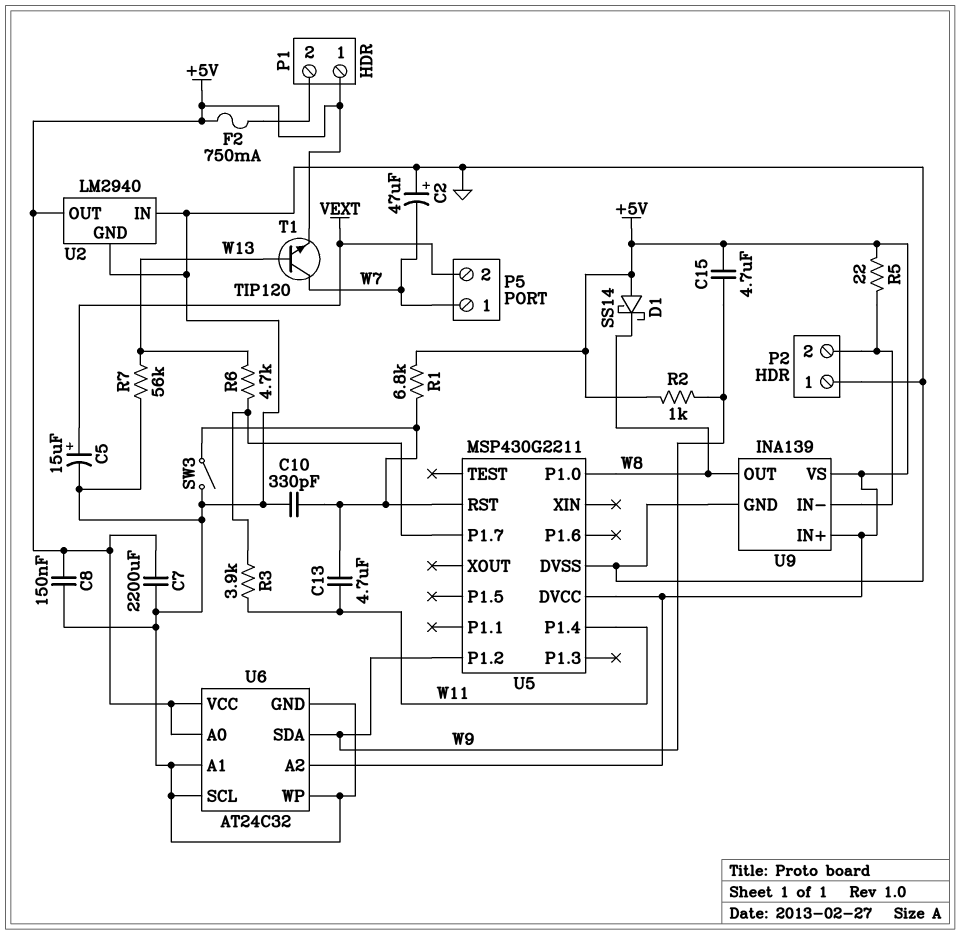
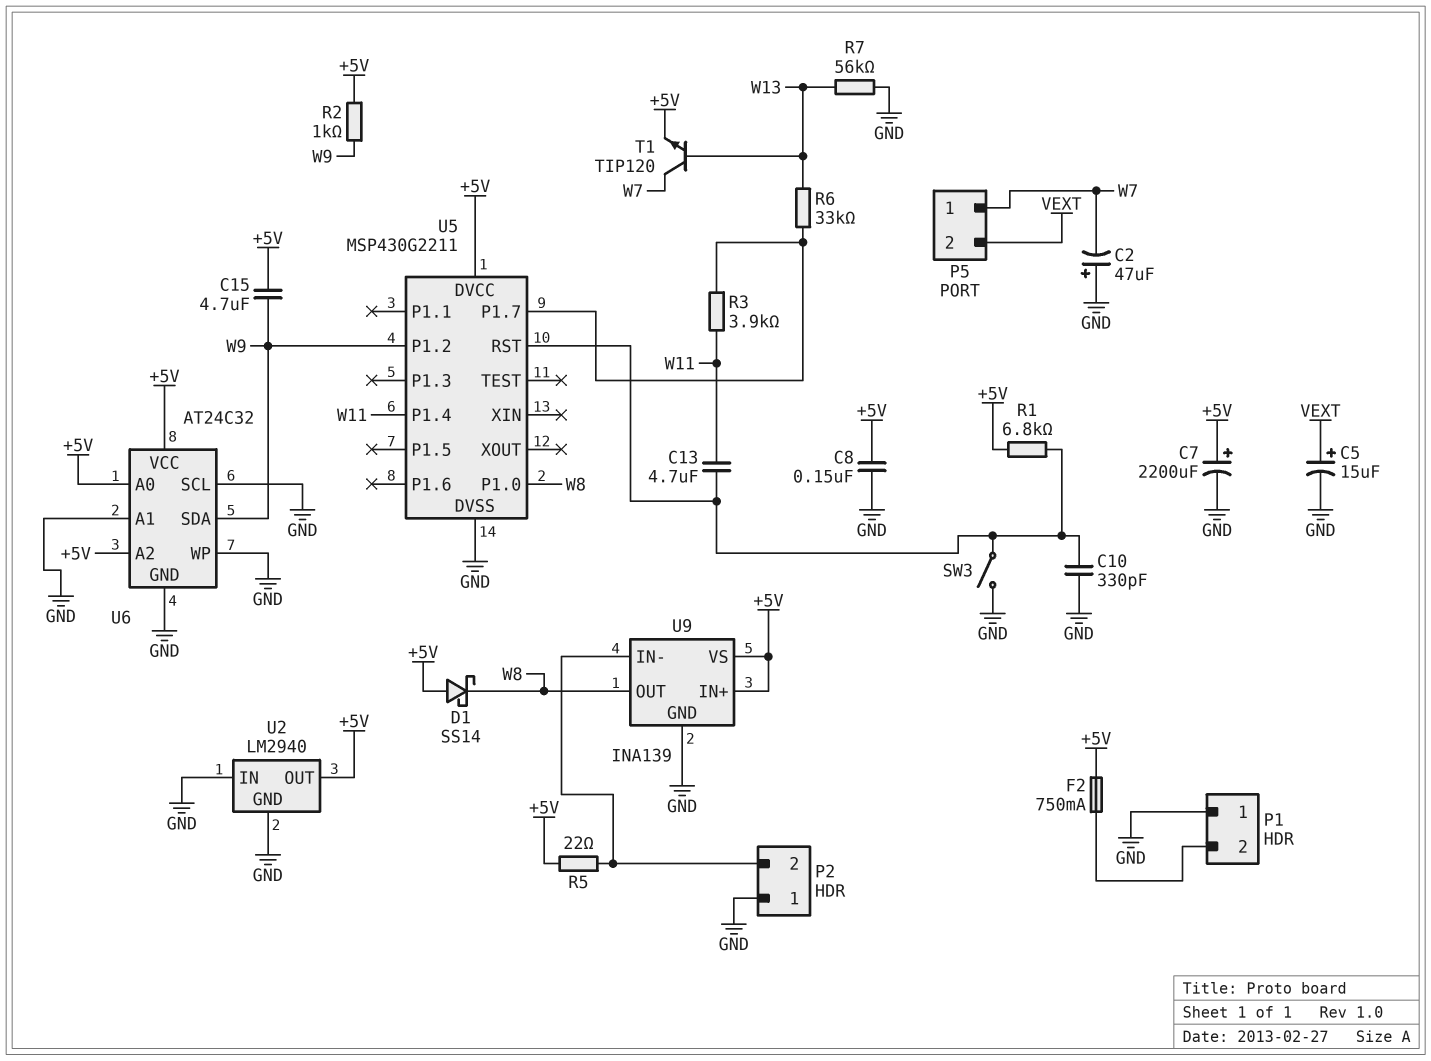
C7: 2200uF (+5V, GND) -> 2200uF (plus +5V, minus GND)
P1 pin 1: +5V -> GND
R6: 4.7k (U5/P1.7, W13) -> 33k (U5/P1.7, W13)

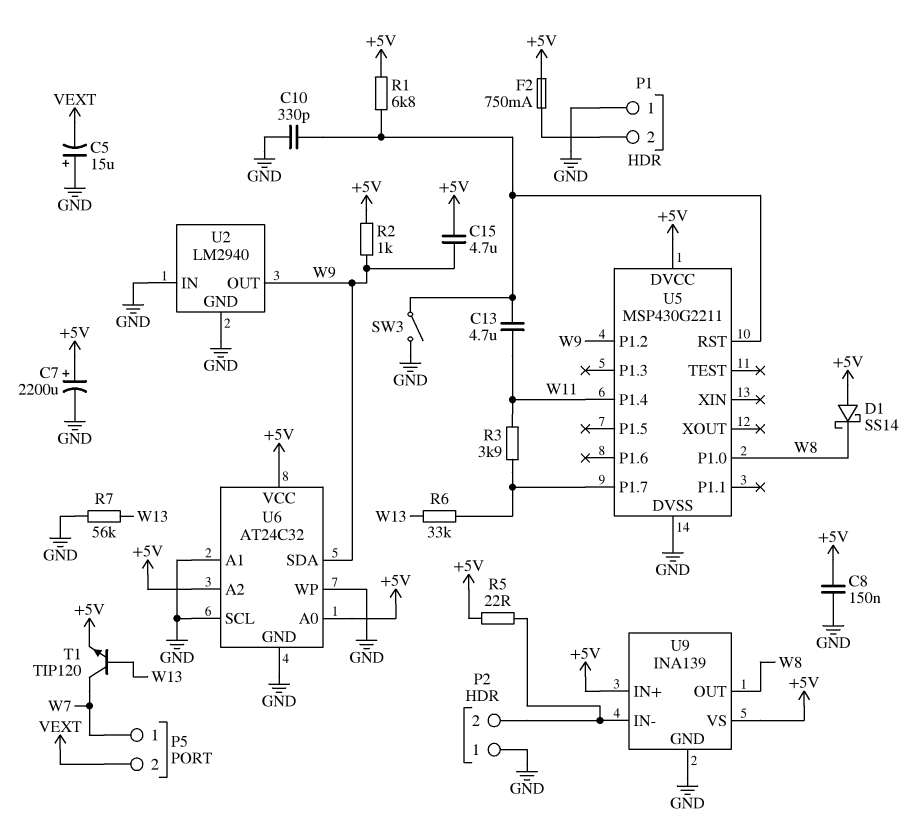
C2: 47uF (plus GND, minus W7) -> none
C5: 15uF (plus VEXT, minus GND) -> 15uF (plus GND, minus VEXT)
U2 pin OUT: +5V -> W9

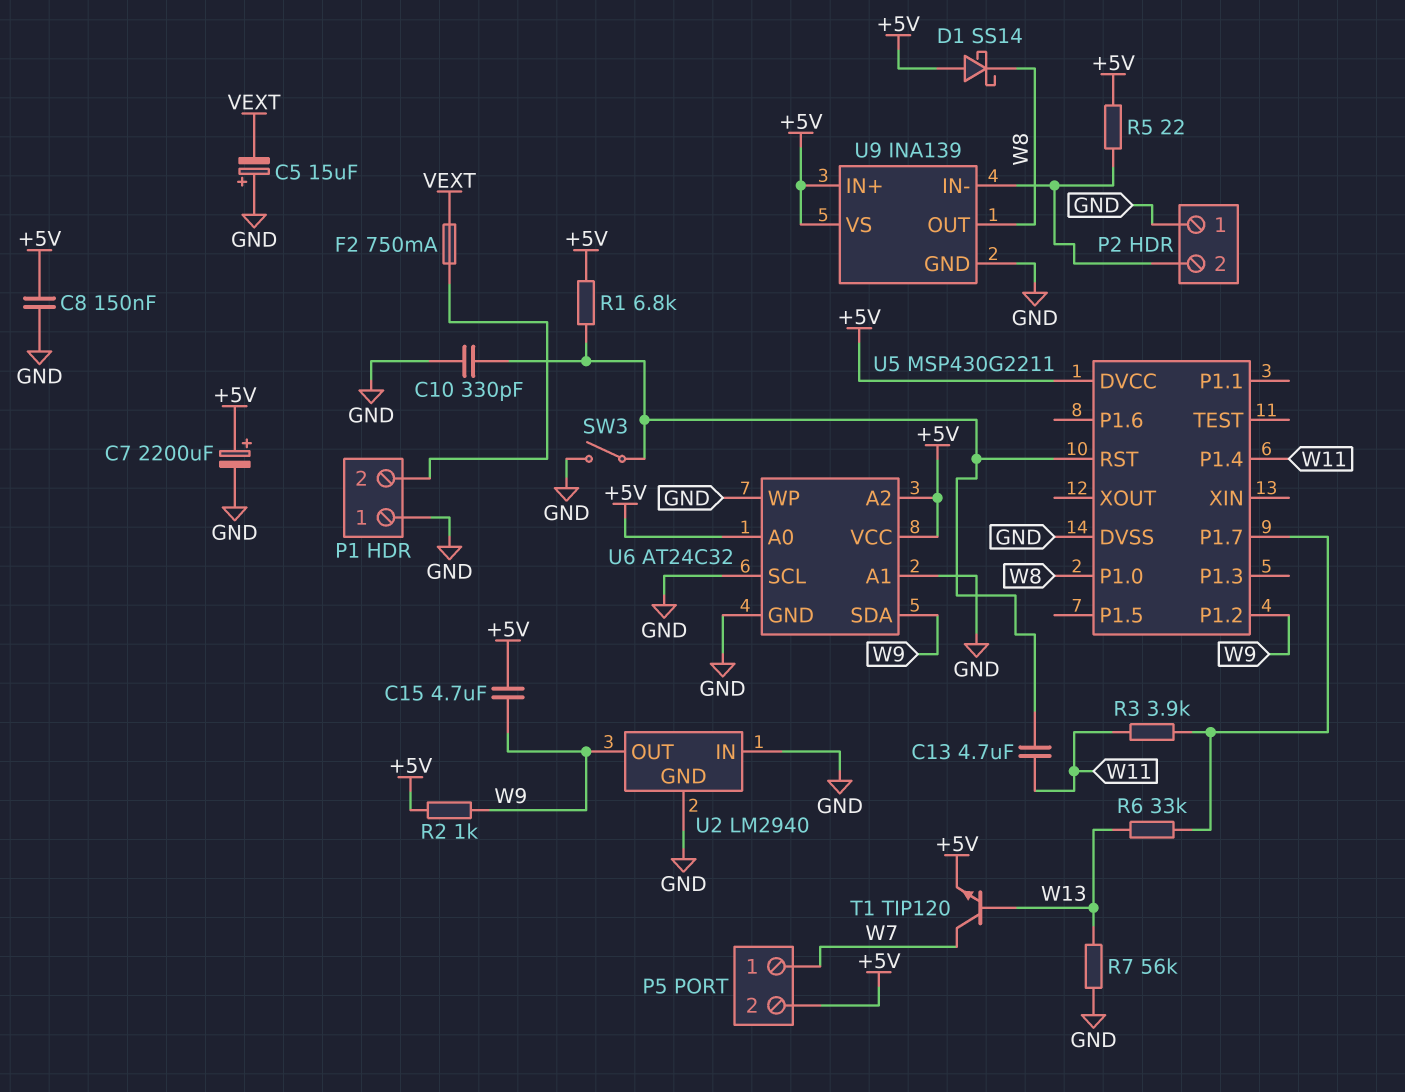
F2: 750mA (+5V, P1/2) -> 750mA (P1/2, VEXT)
P5 pin 2: VEXT -> +5V

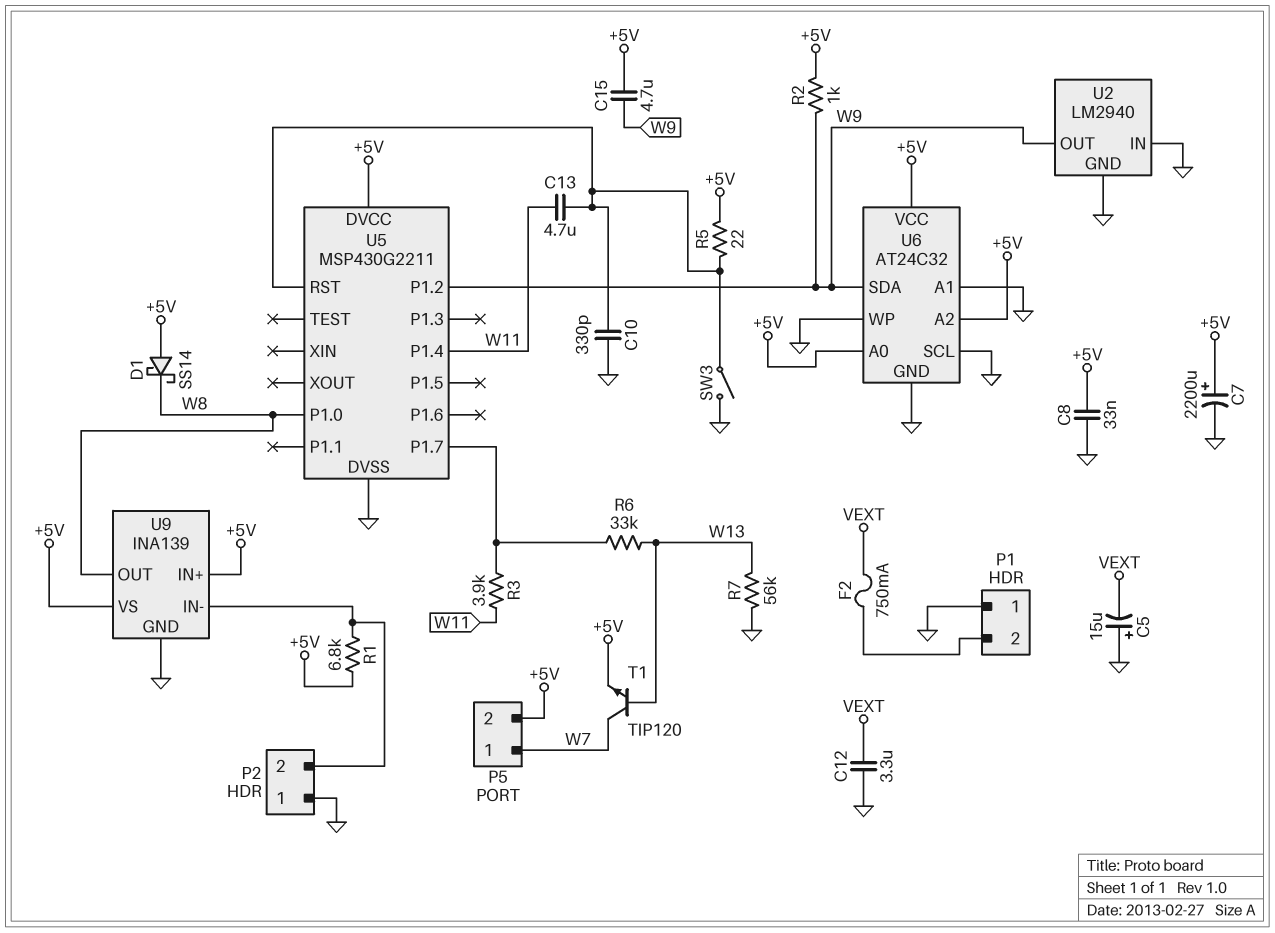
C8: 150nF (+5V, GND) -> 33nF (+5V, GND)
C12: none -> 3.3uF (GND, VEXT)
R1: 6.8k (+5V, U5/RST) -> 6.8k (+5V, P2/2)
R5: 22 (+5V, P2/2) -> 22 (+5V, U5/RST)

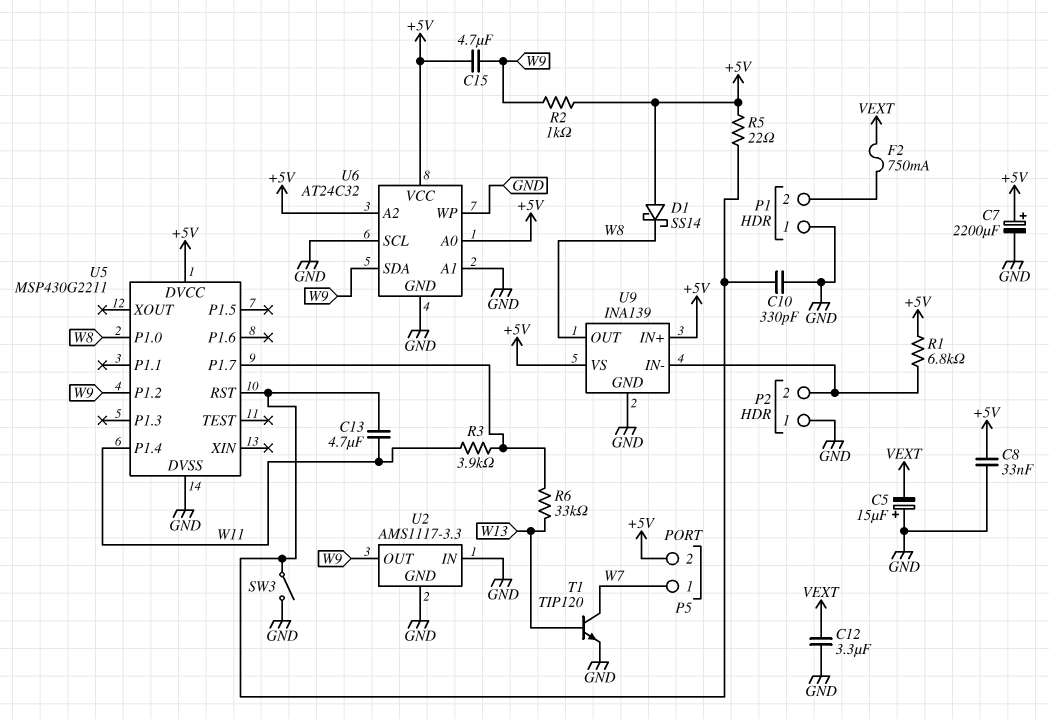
R7: 56k (GND, W13) -> none
T1: NPN TIP120 (B W13, C W7, E +5V) -> NPN TIP120 (B W13, C W7, E GND)
U2: LM2940 -> AMS1117-3.3

